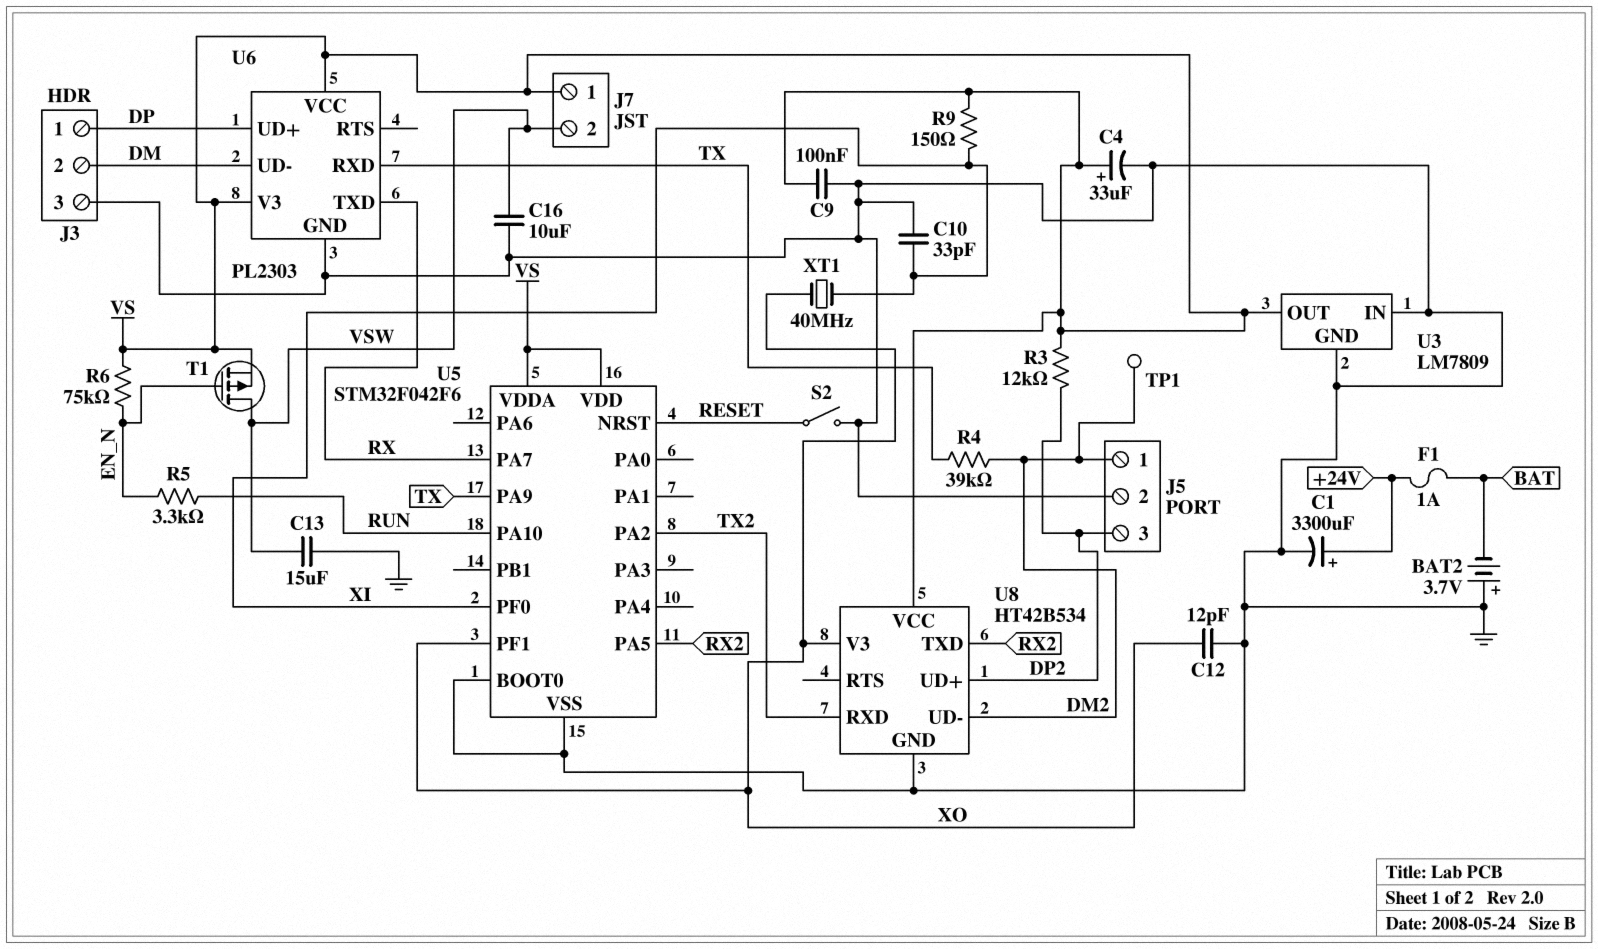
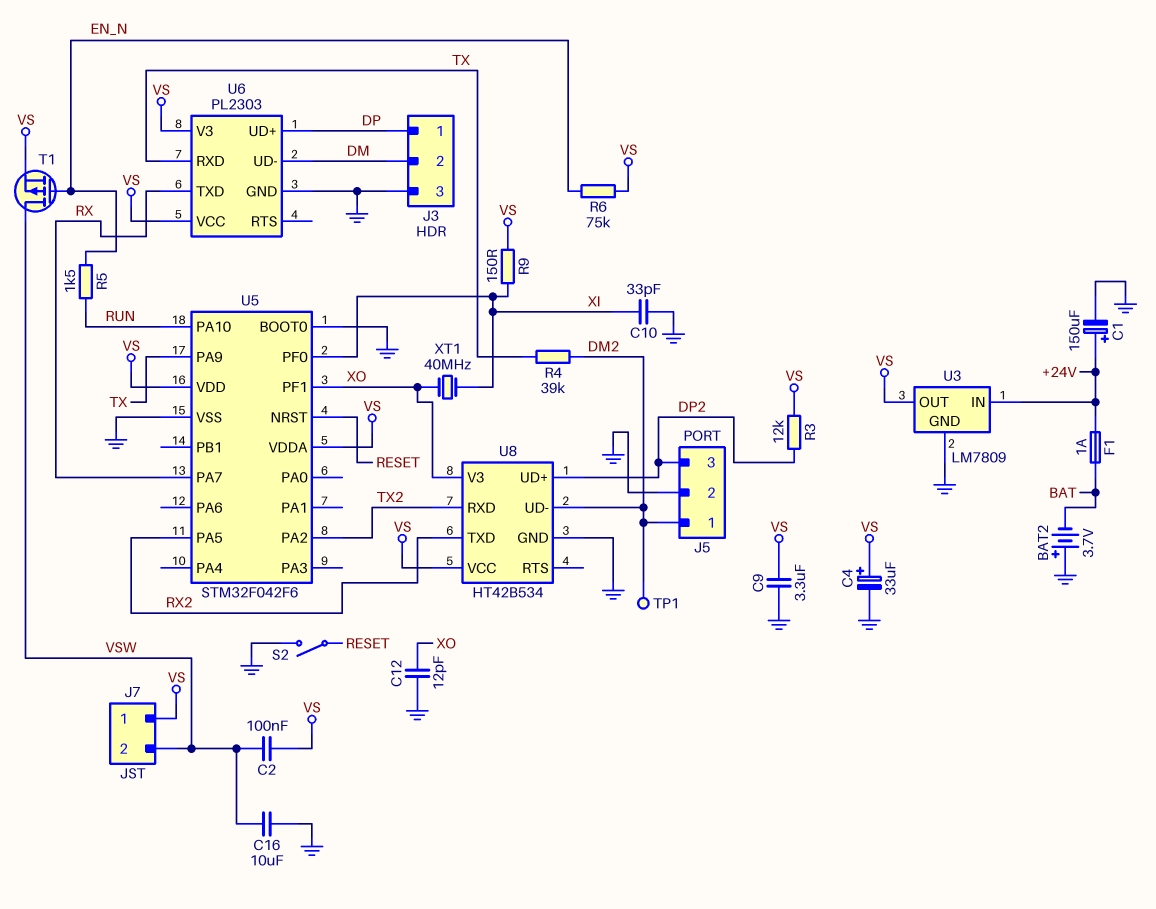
C1: 3300uF (plus +24V, minus GND) -> 150uF (plus +24V, minus GND)
C2: none -> 100nF (VS, VSW)
C9: 100nF (GND, VS) -> 3.3uF (GND, VS)
C13: 15uF (GND, VSW) -> none
R5: 3.3k (EN_N, RUN) -> 1.5k (EN_N, RUN)
U3 pin IN: GND -> +24V

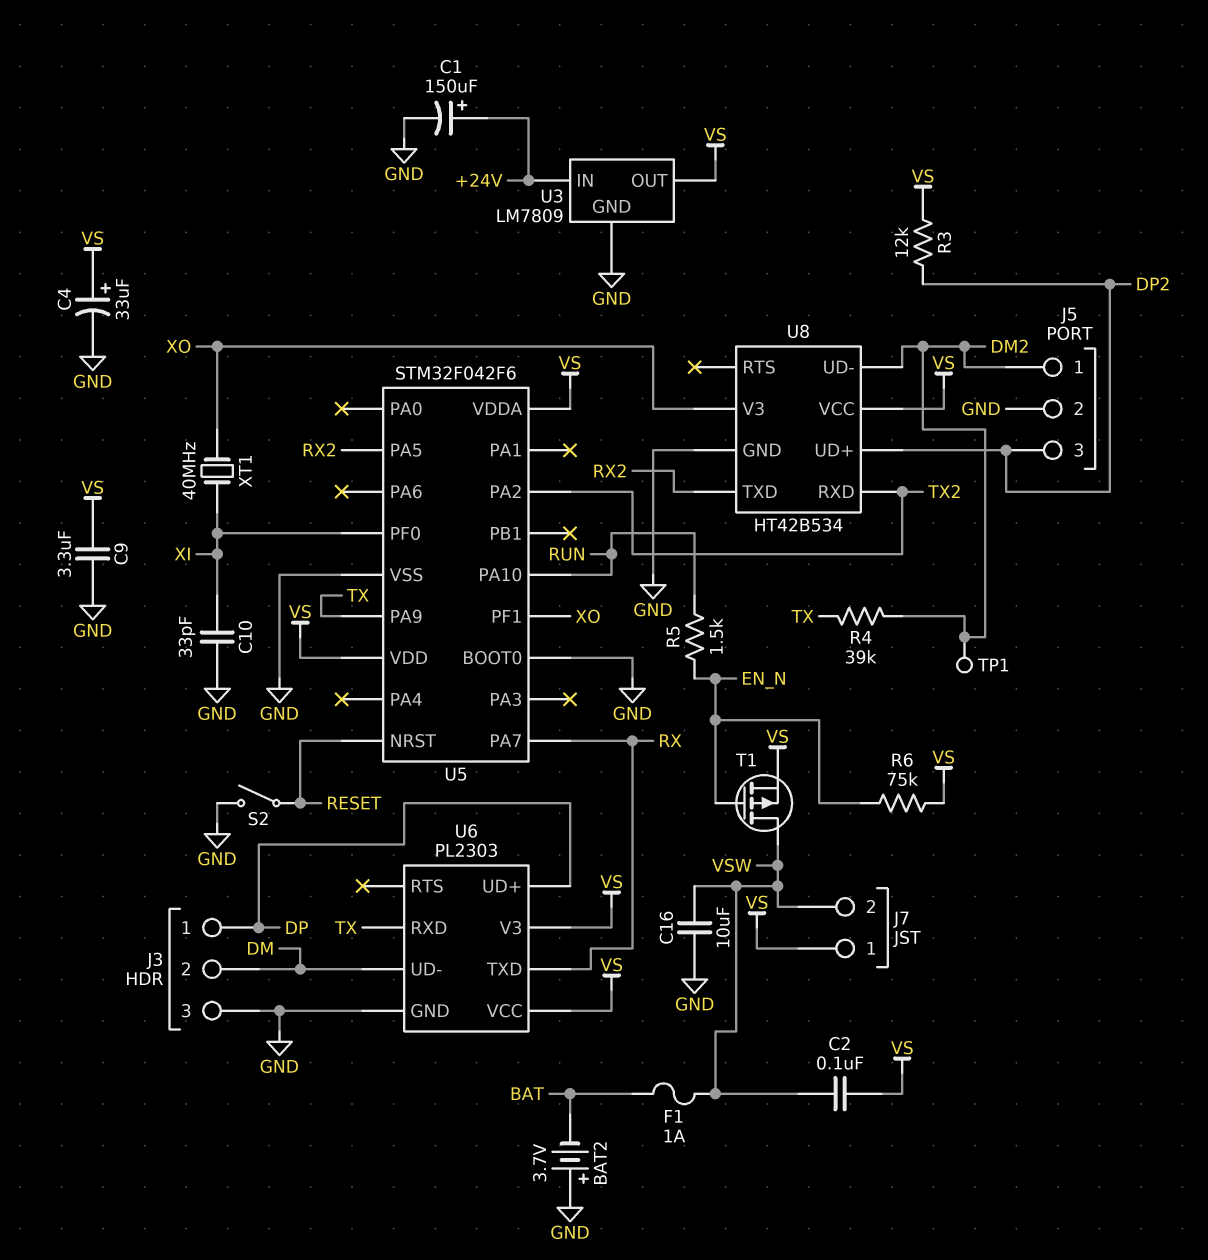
C12: 12pF (GND, XO) -> none
F1: 1A (+24V, BAT) -> 1A (BAT, VSW)
R9: 150 (VS, XI) -> none

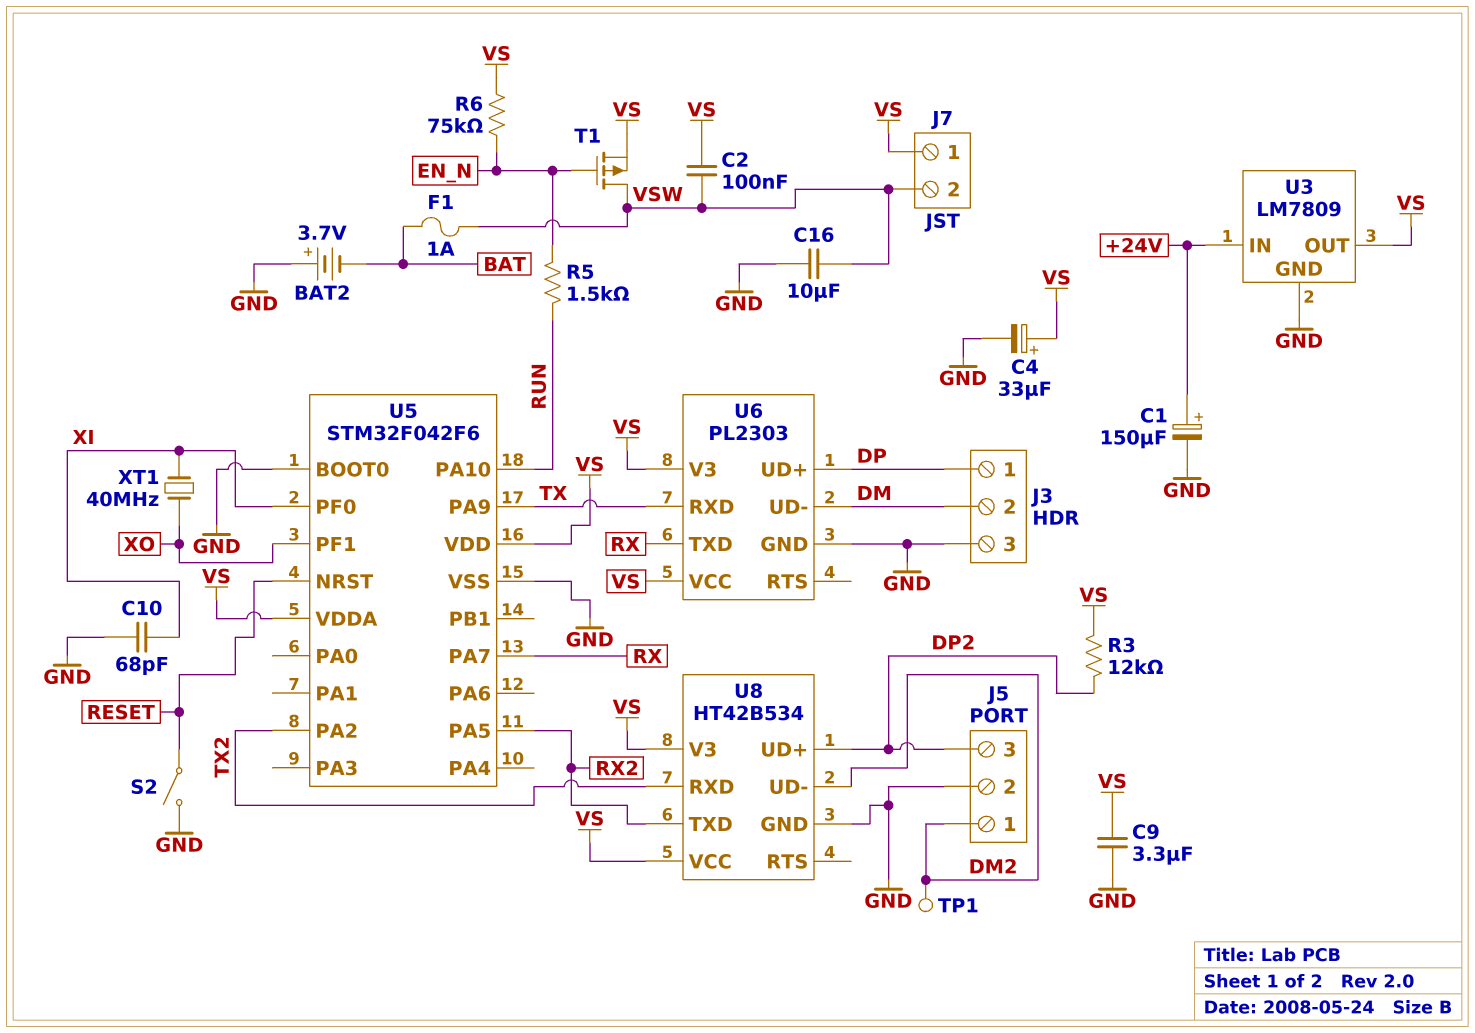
C10: 33pF (GND, XI) -> 68pF (GND, XI)
R4: 39k (DM2, TX) -> none
U8 pin V3: XO -> VS

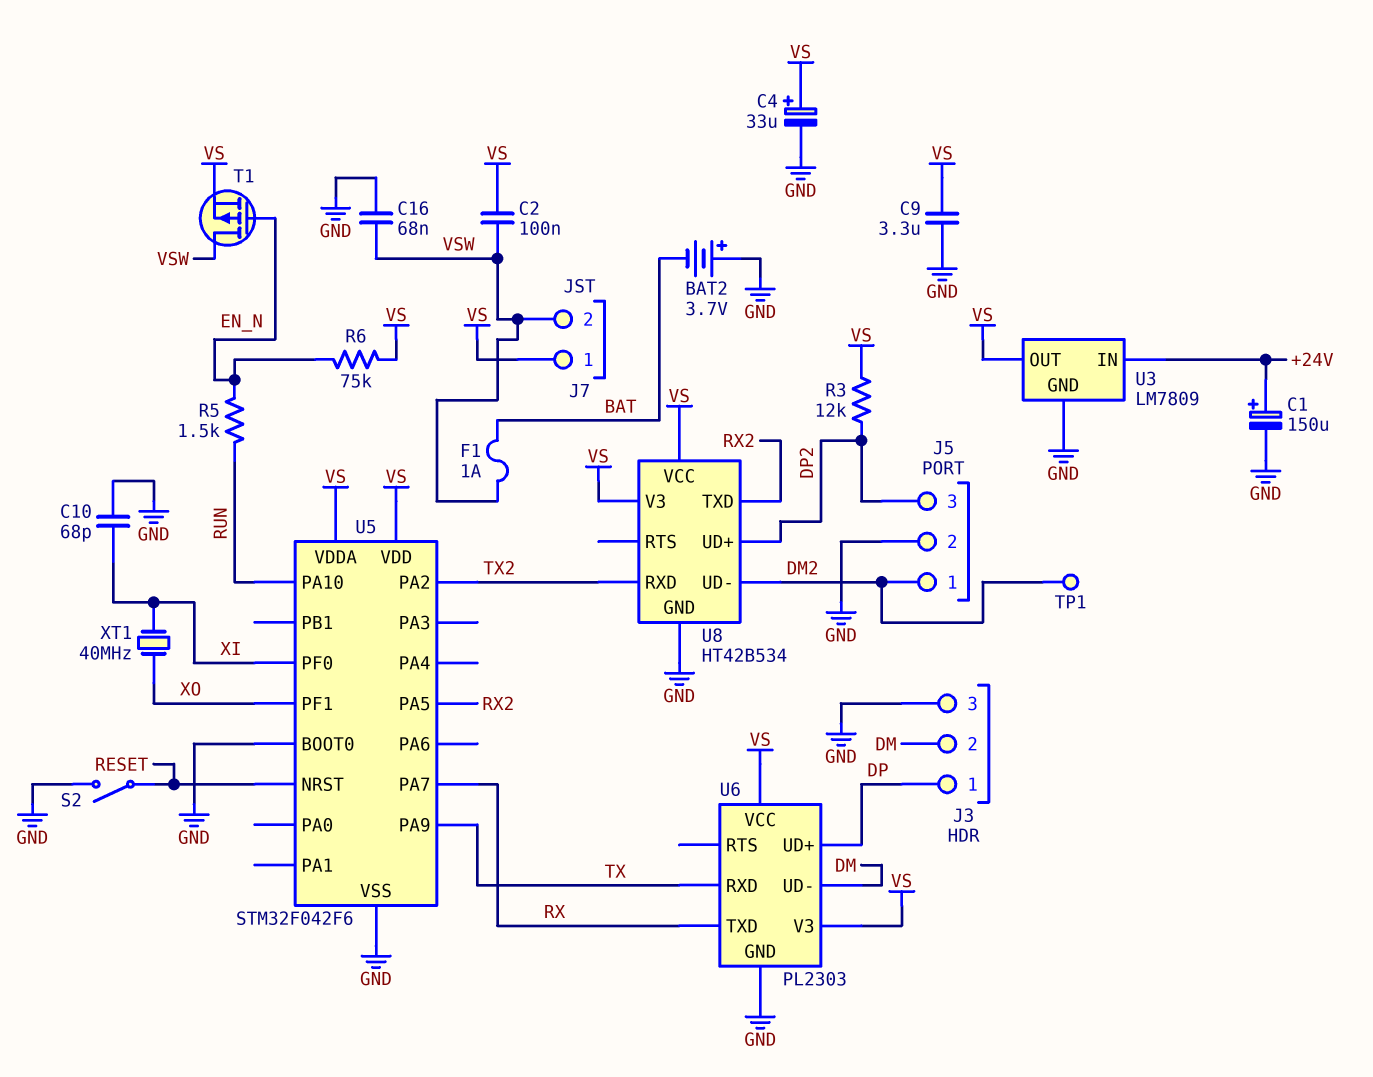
C16: 10uF (GND, VSW) -> 68nF (GND, VSW)

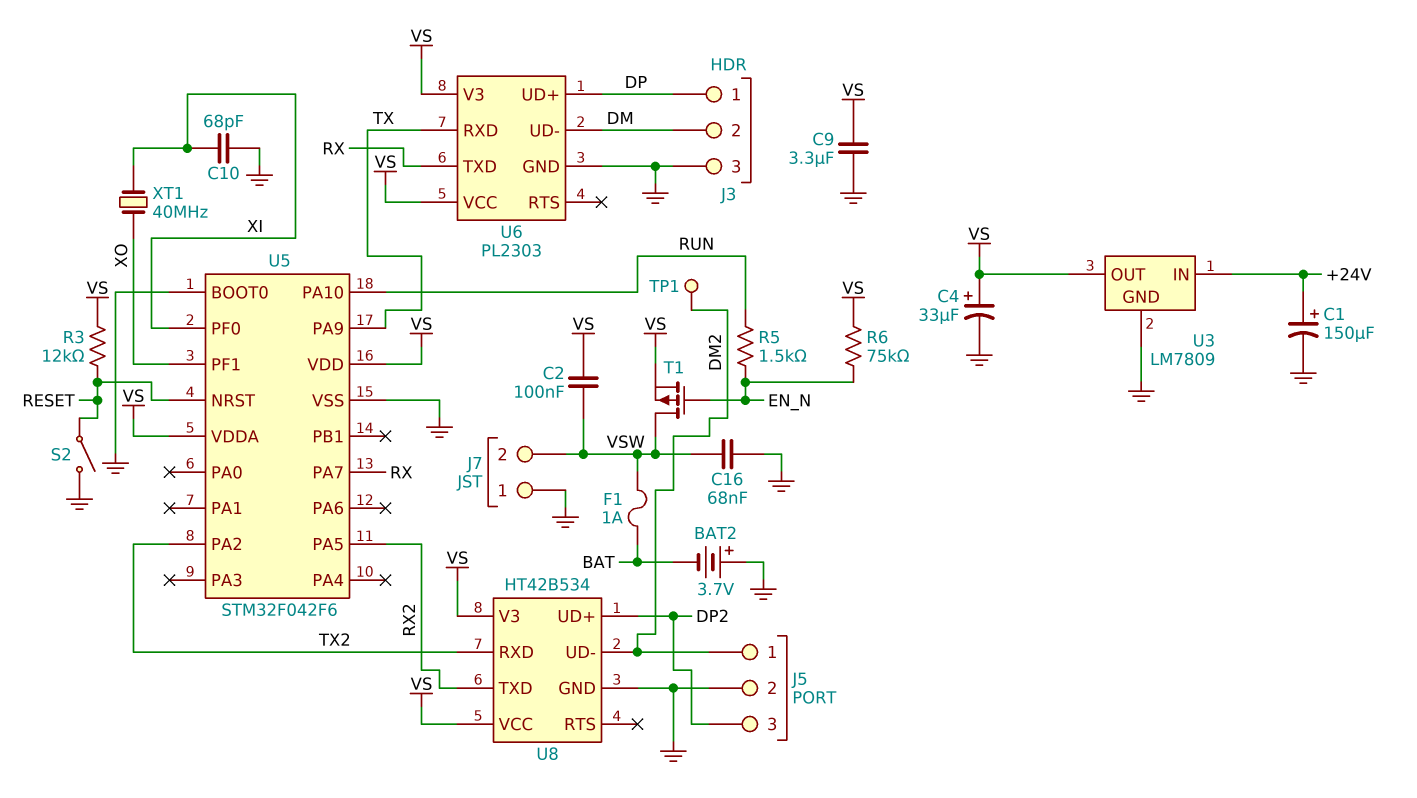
J7 pin 1: VS -> GND
R3: 12k (DP2, VS) -> 12k (RESET, VS)

